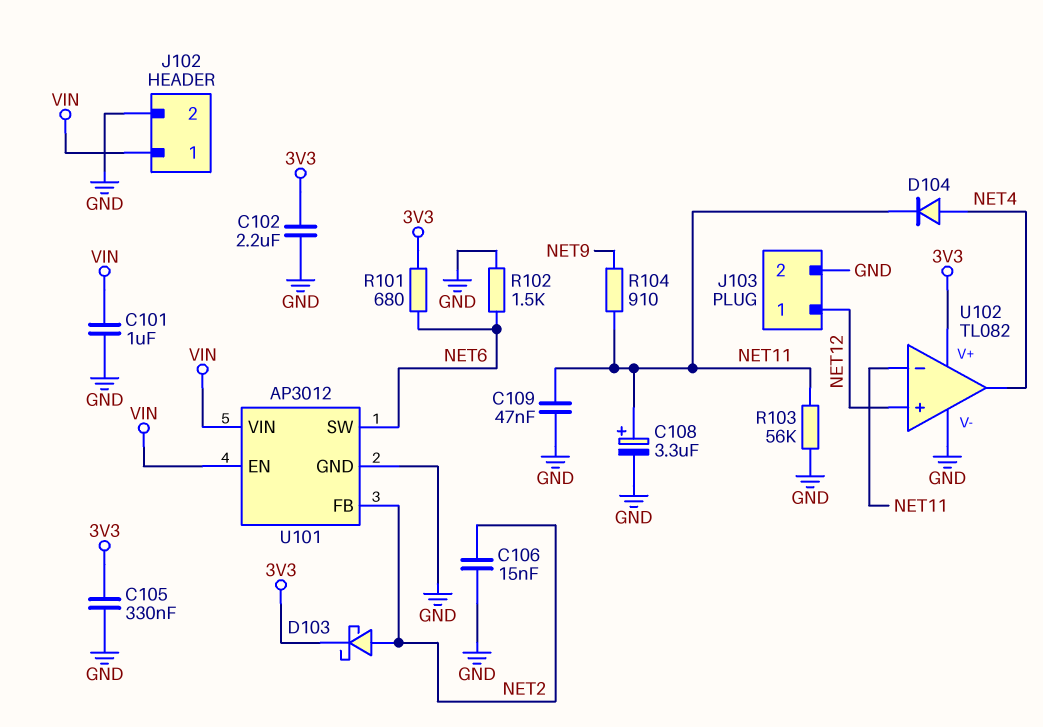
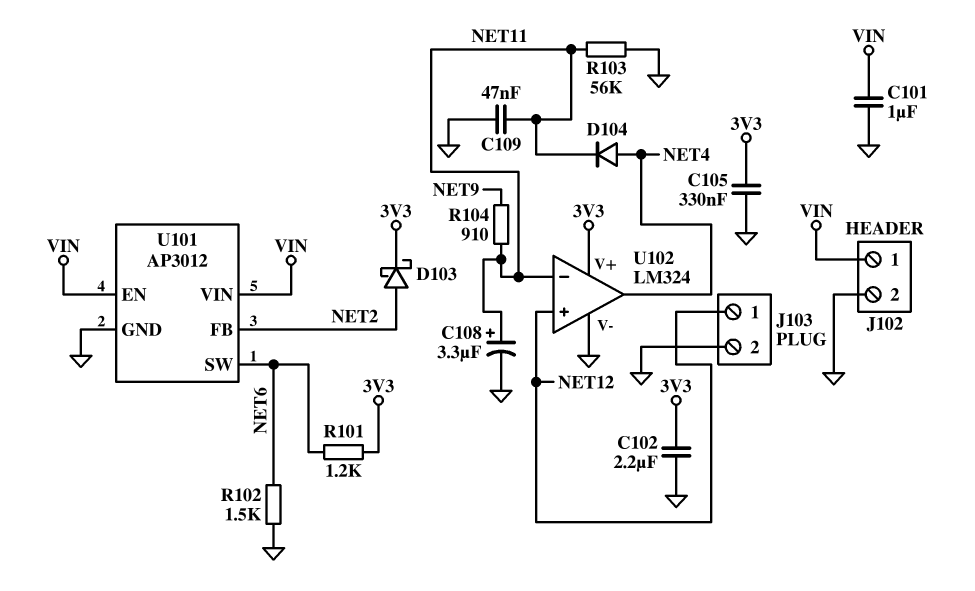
C106: 15nF (GND, NET2) -> none
R101: 680 (3V3, NET6) -> 1.2k (3V3, NET6)
U102: TL082 -> LM324

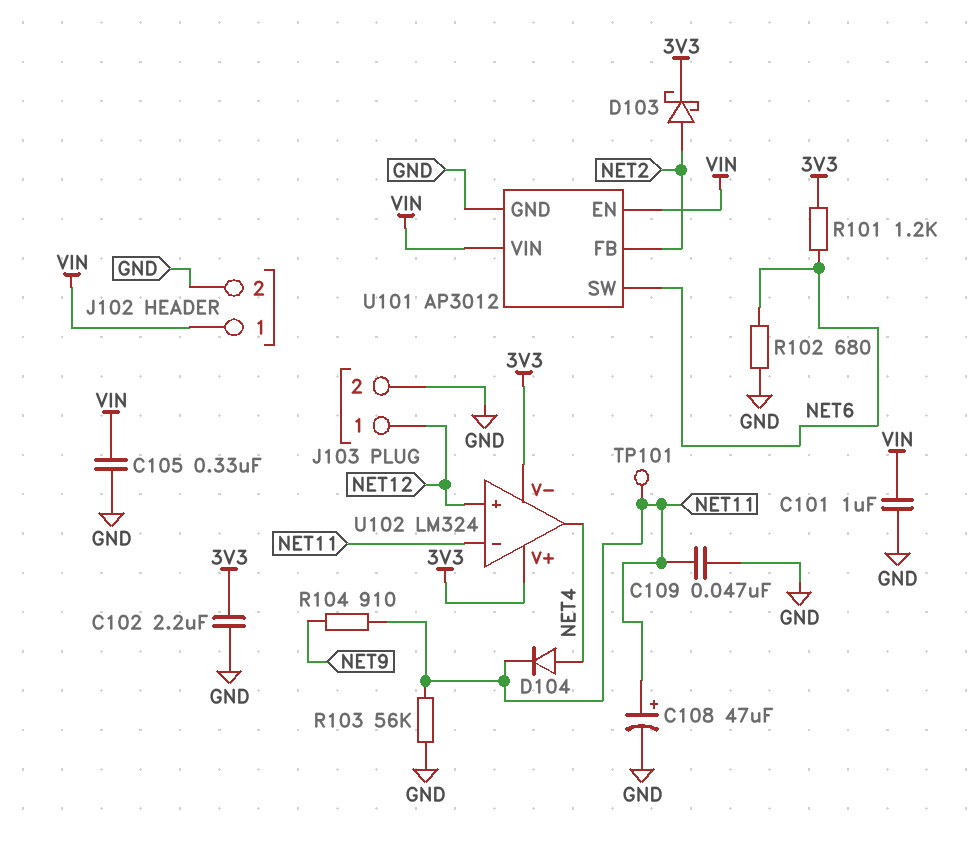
C105: 330nF (3V3, GND) -> 330nF (GND, VIN)
C108: 3.3uF (plus NET11, minus GND) -> 47uF (plus NET11, minus GND)
R102: 1.5k (GND, NET6) -> 680 (GND, NET6)
TP101: none -> test point (NET11)
U102 pin V-: GND -> 3V3

